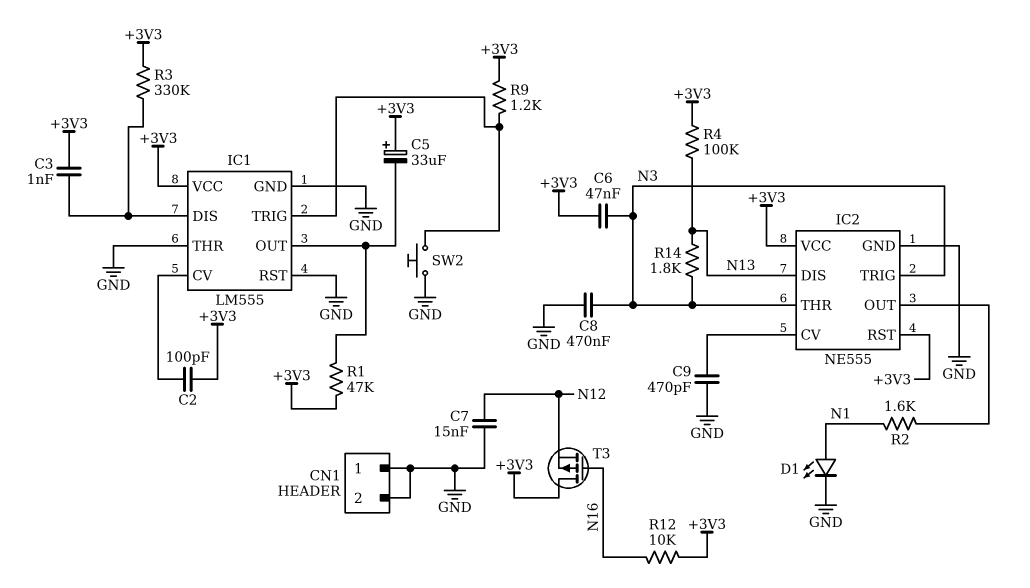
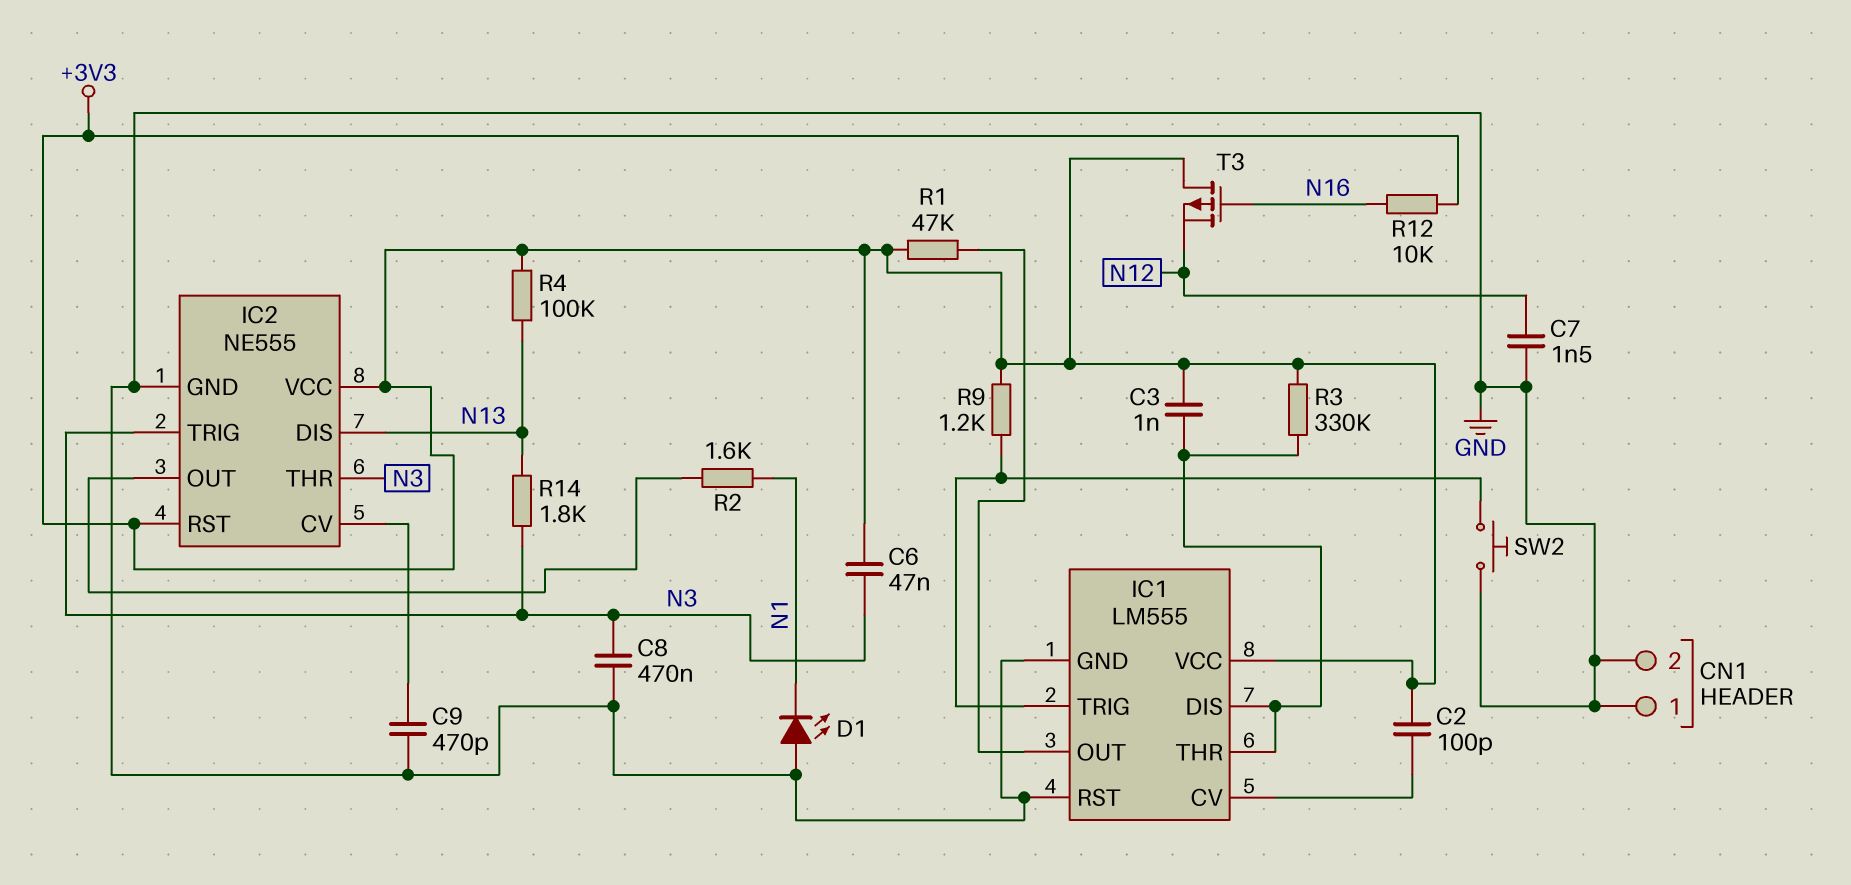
C5: 33uF (plus +3V3, minus IC1/OUT) -> none
C7: 15nF (GND, N12) -> 1.5nF (GND, N12)
D1: LED (A N1, K GND) -> LED (A GND, K N1)
IC1 pin THR: GND -> IC1/DIS

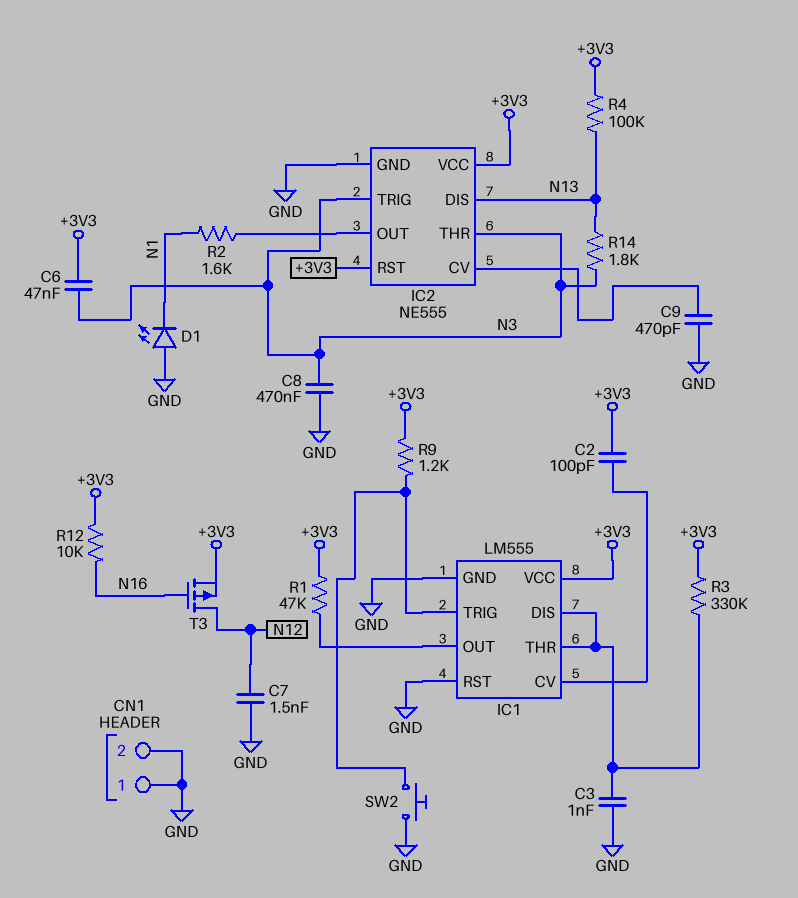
C3: 1nF (+3V3, IC1/DIS) -> 1nF (GND, IC1/DIS)
T3: PMOS (G N16, D +3V3, S N12) -> PMOS (G N16, D N12, S +3V3)

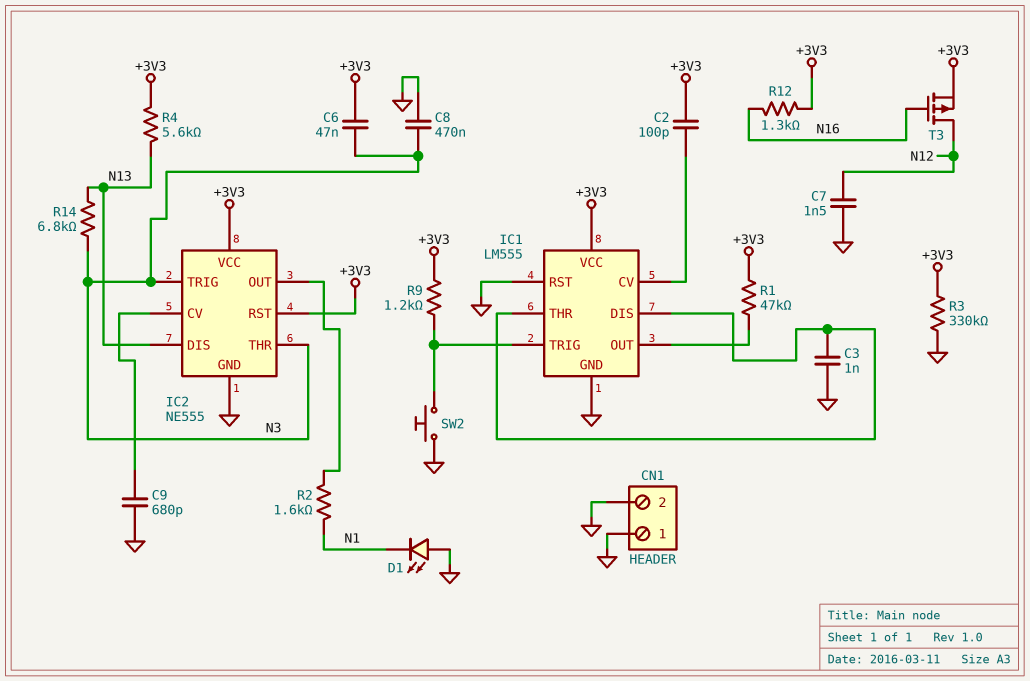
C9: 470pF (GND, IC2/CV) -> 680pF (GND, IC2/CV)
R3: 330k (+3V3, IC1/DIS) -> 330k (+3V3, GND)
R4: 100k (+3V3, N13) -> 5.6k (+3V3, N13)
R12: 10k (+3V3, N16) -> 1.3k (+3V3, N16)
R14: 1.8k (N3, N13) -> 6.8k (N3, N13)

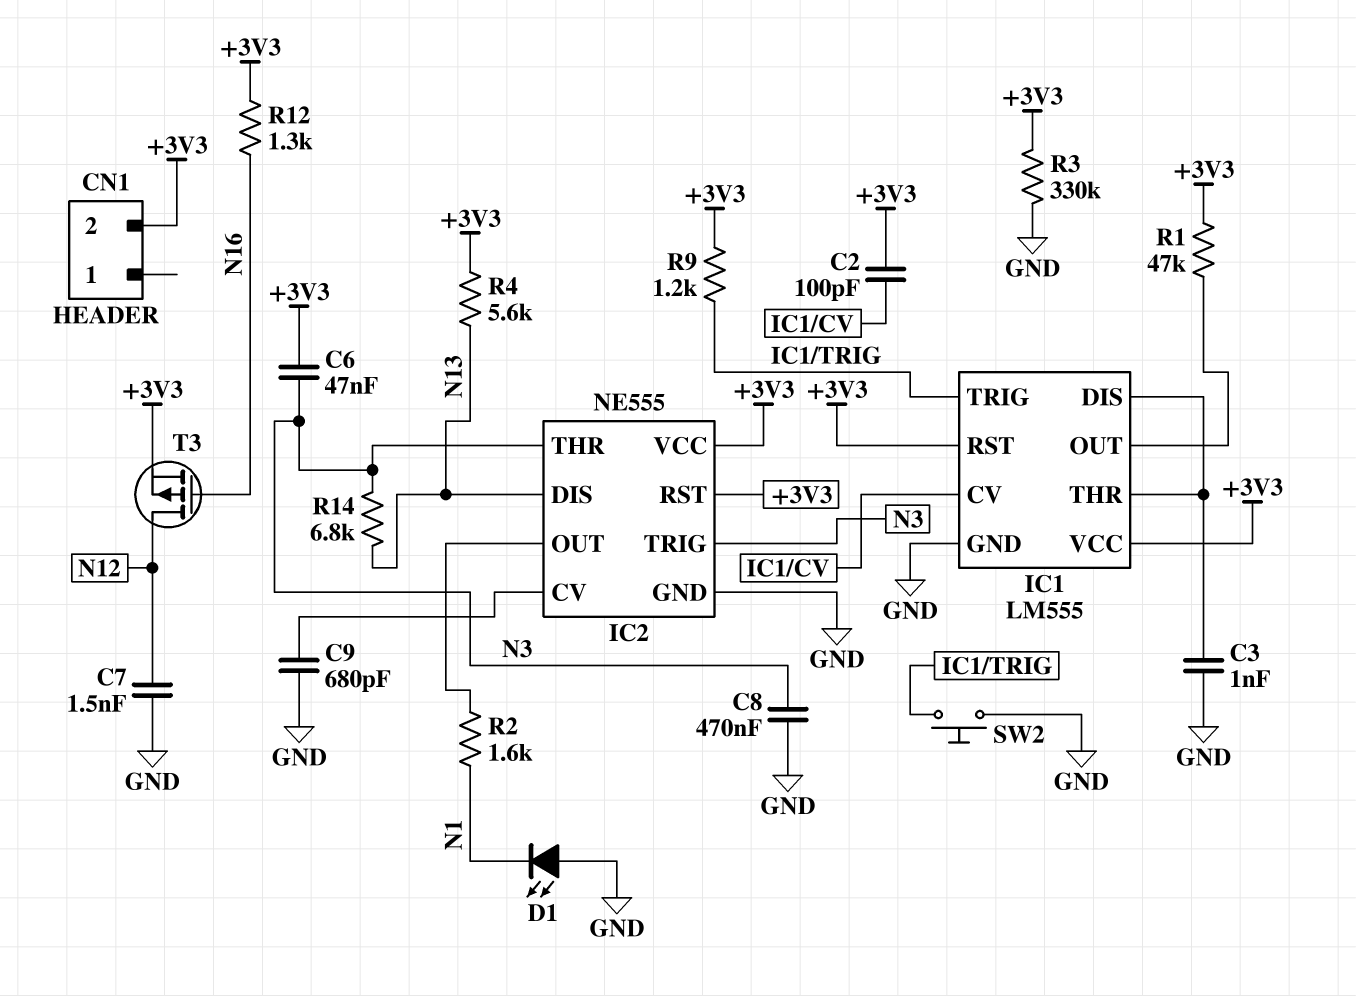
CN1 pin 1: GND -> none
CN1 pin 2: GND -> +3V3
IC1 pin RST: GND -> +3V3

